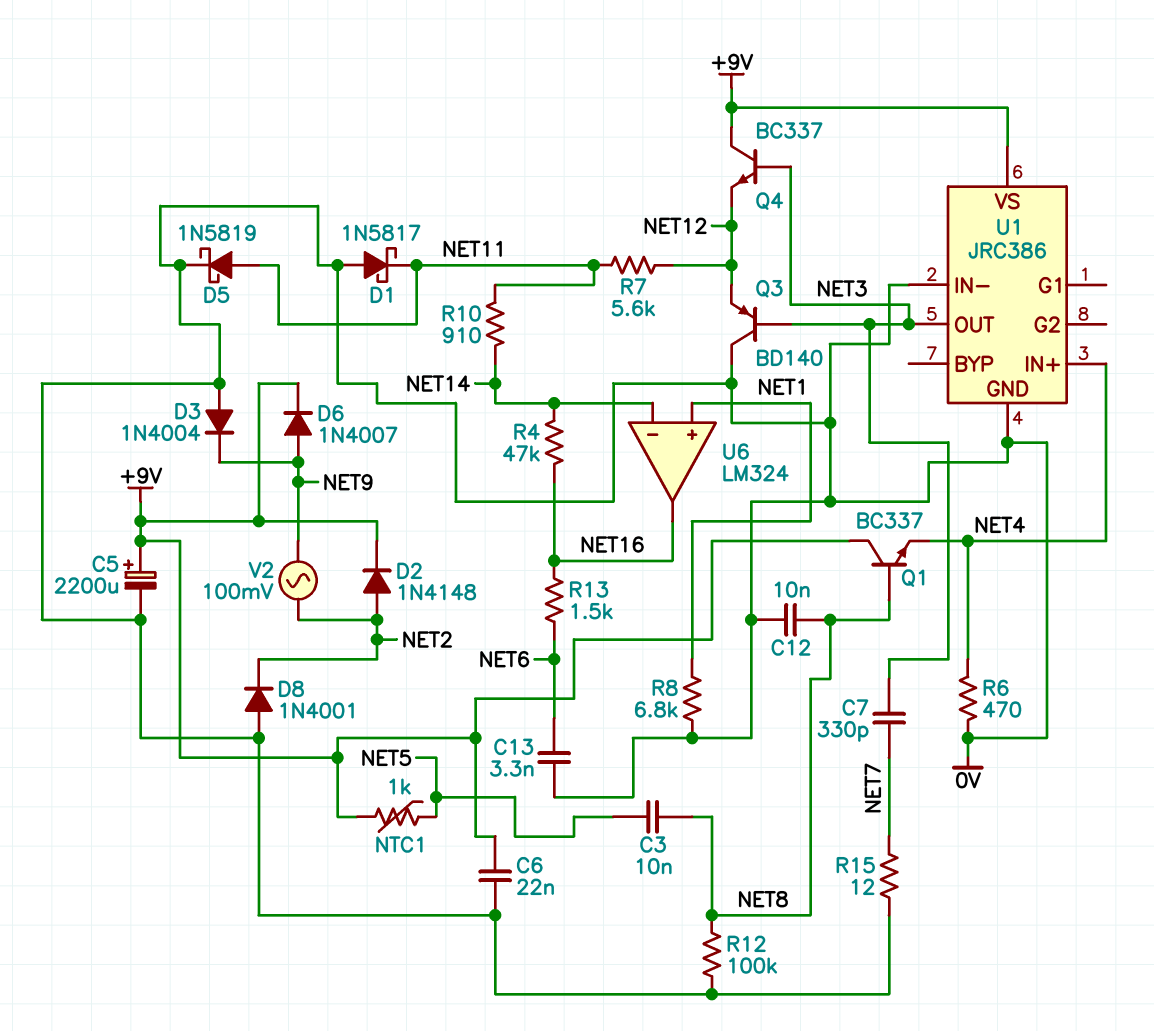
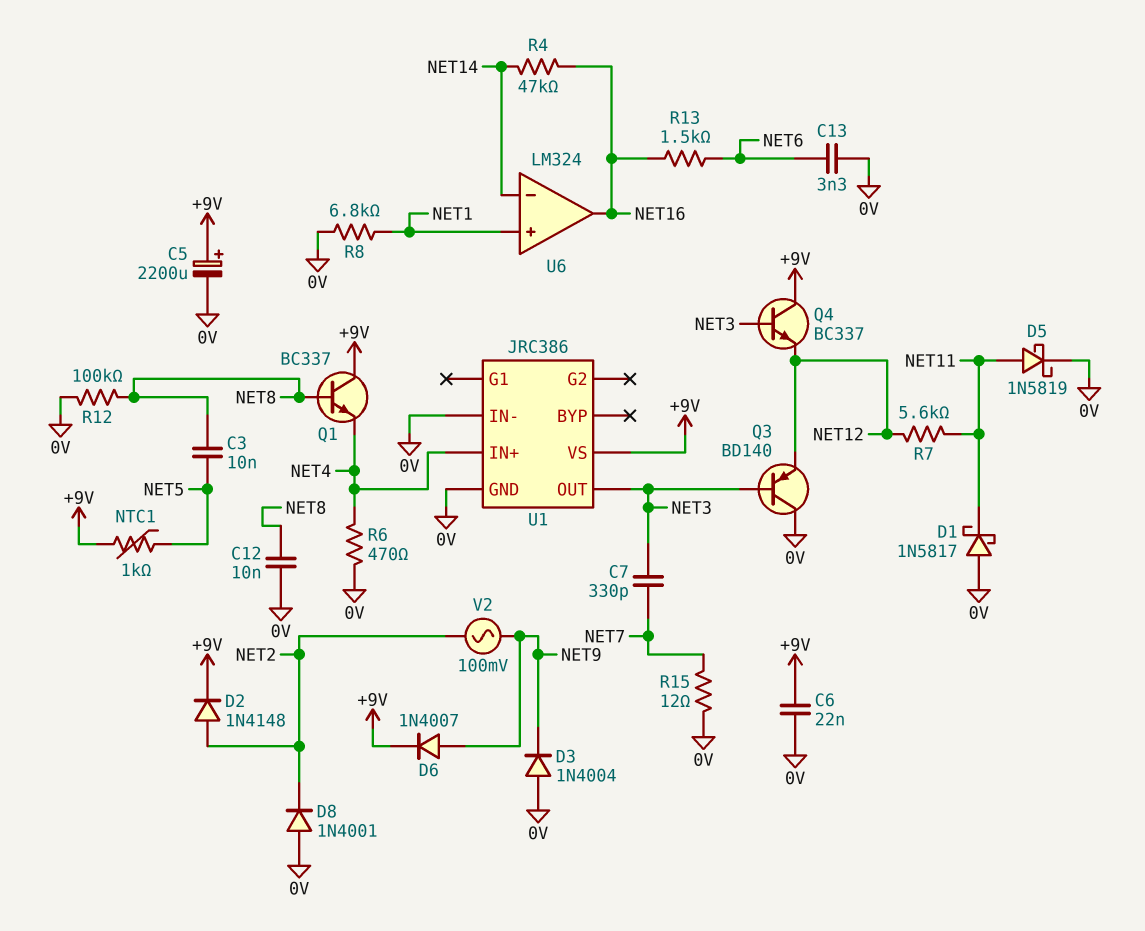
R10: 910 (NET11, NET14) -> none

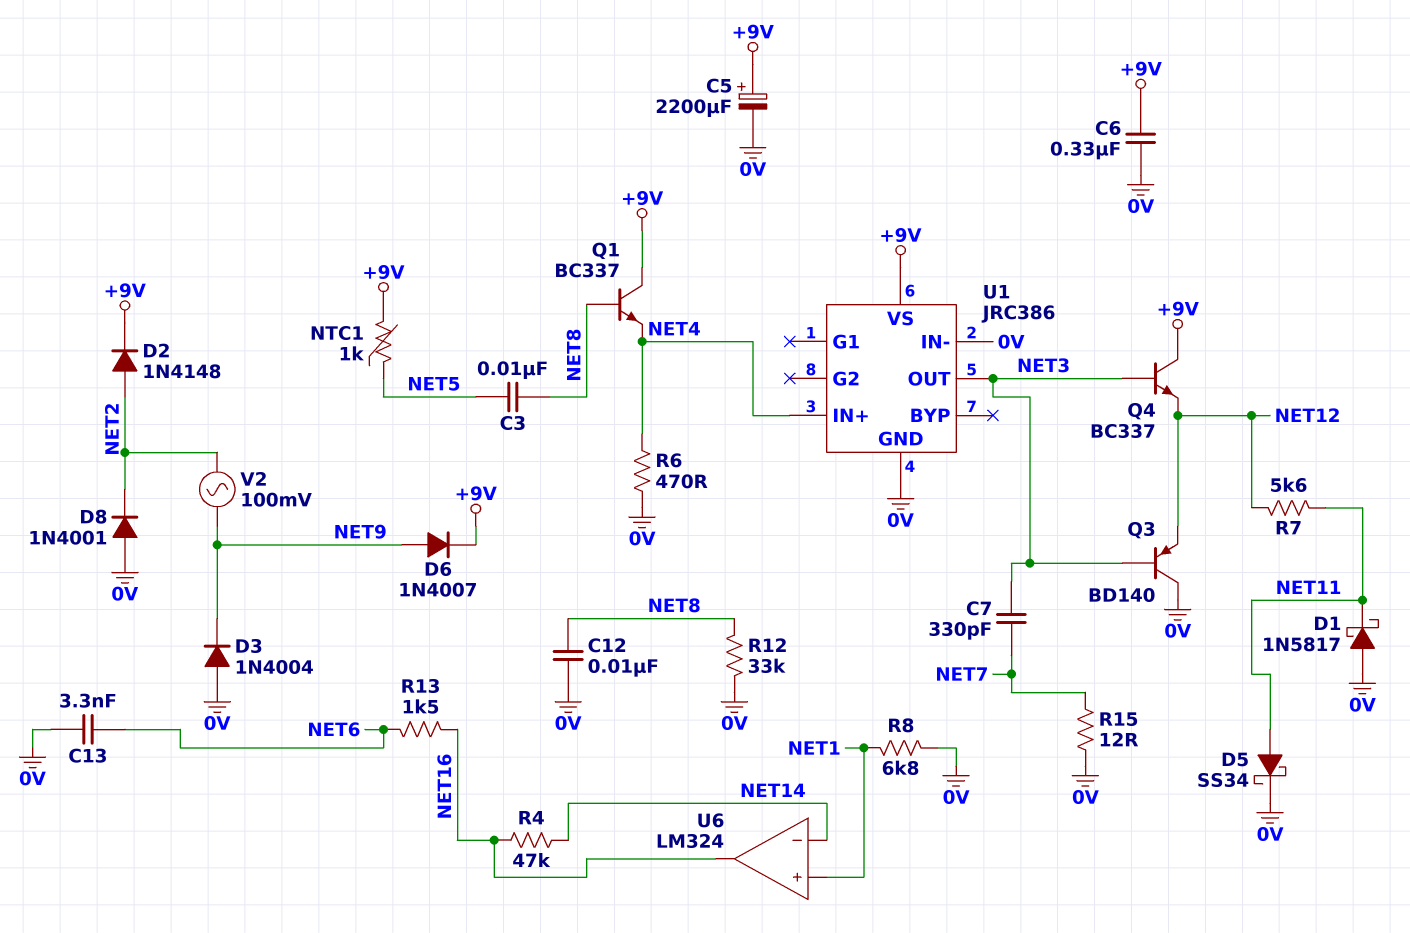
C6: 22nF (+9V, 0V) -> 330nF (+9V, 0V)
D5: schottky 1N5819 (A NET11, K 0V) -> schottky SS34 (A NET11, K 0V)
R12: 100k (0V, NET8) -> 33k (0V, NET8)

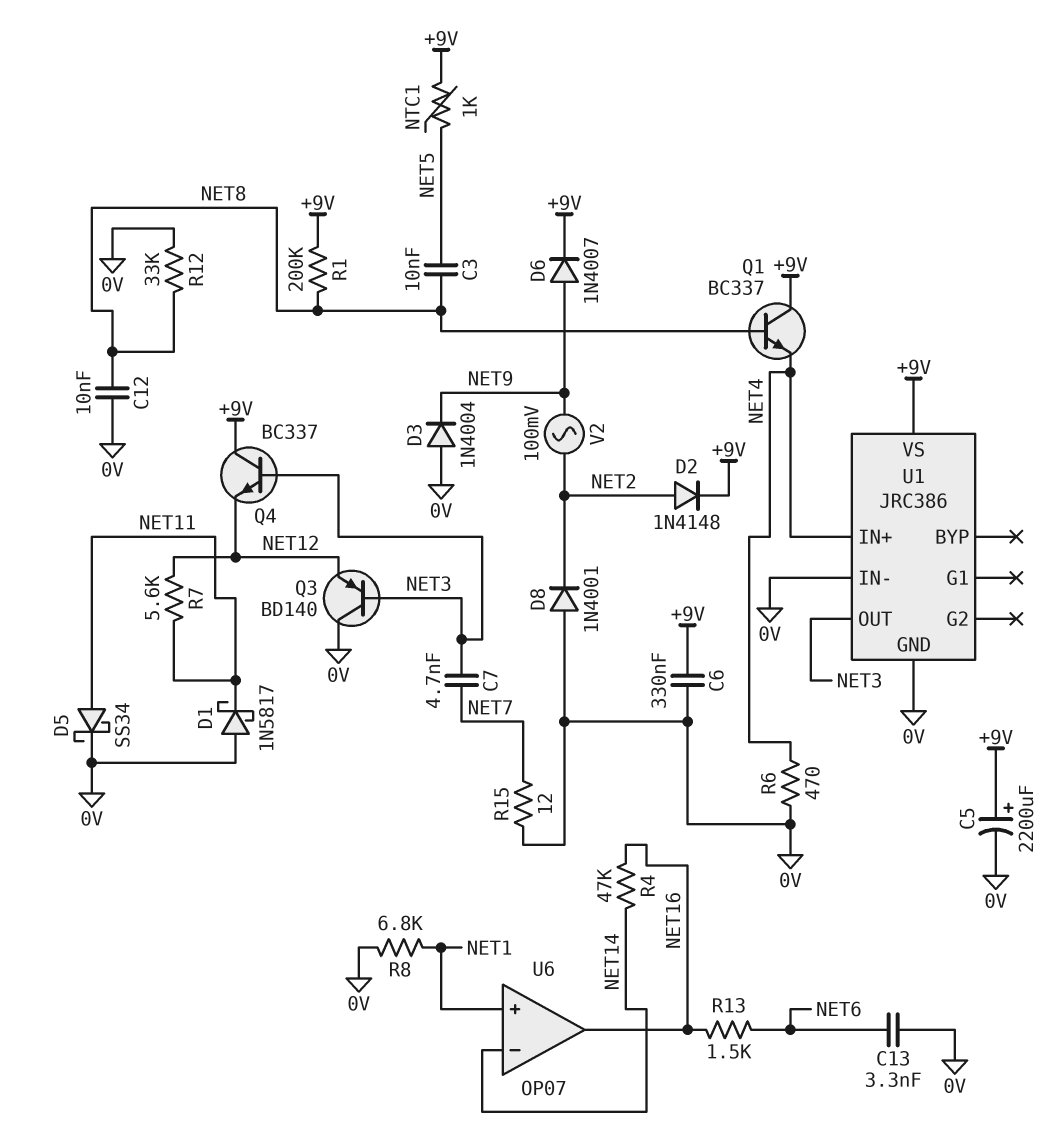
C7: 330pF (NET3, NET7) -> 4.7nF (NET3, NET7)
R1: none -> 200k (+9V, NET8)
U6: LM324 -> OP07

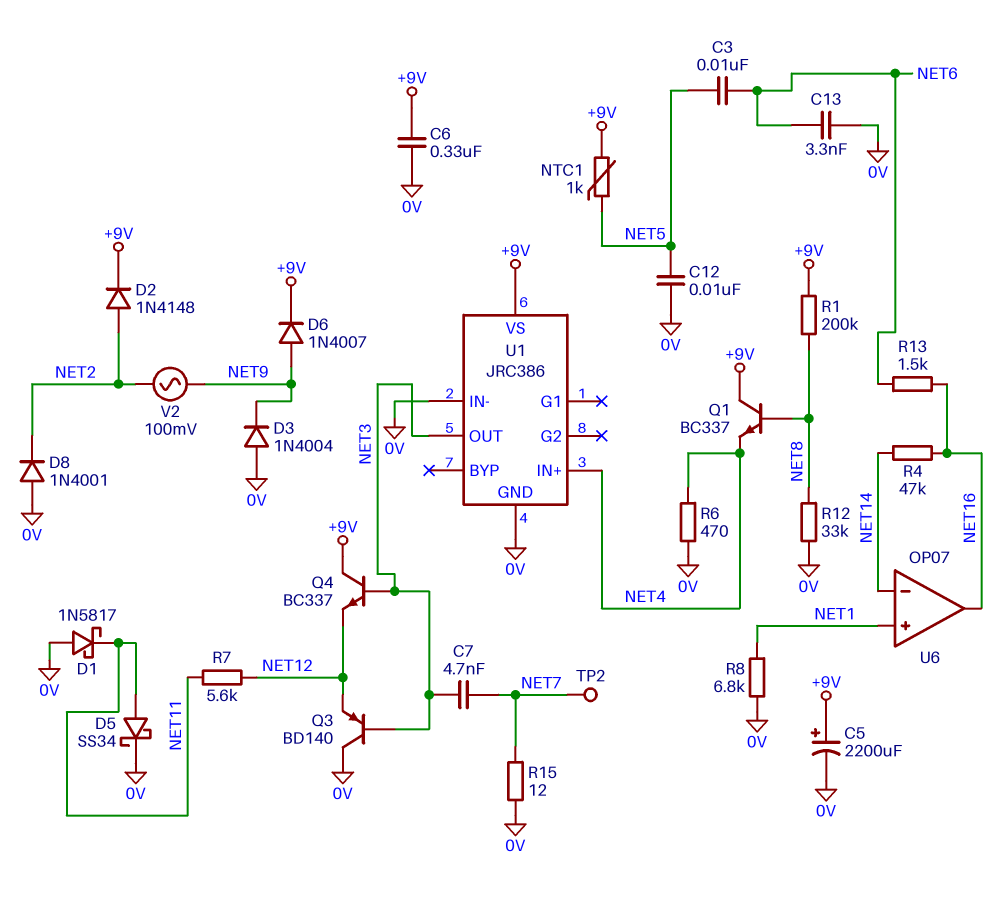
C3: 10nF (NET5, NET8) -> 10nF (NET5, NET6)
C12: 10nF (0V, NET8) -> 10nF (0V, NET5)
TP2: none -> test point (NET7)

